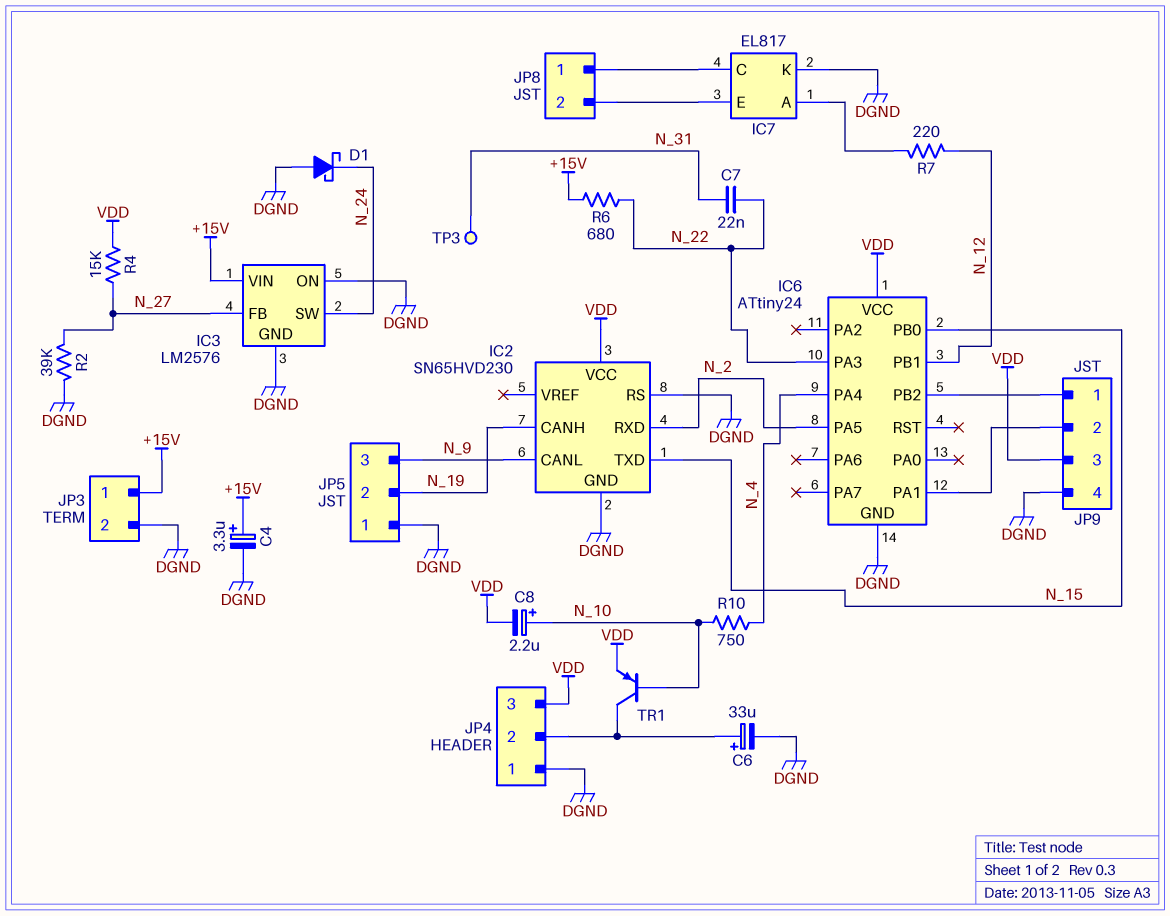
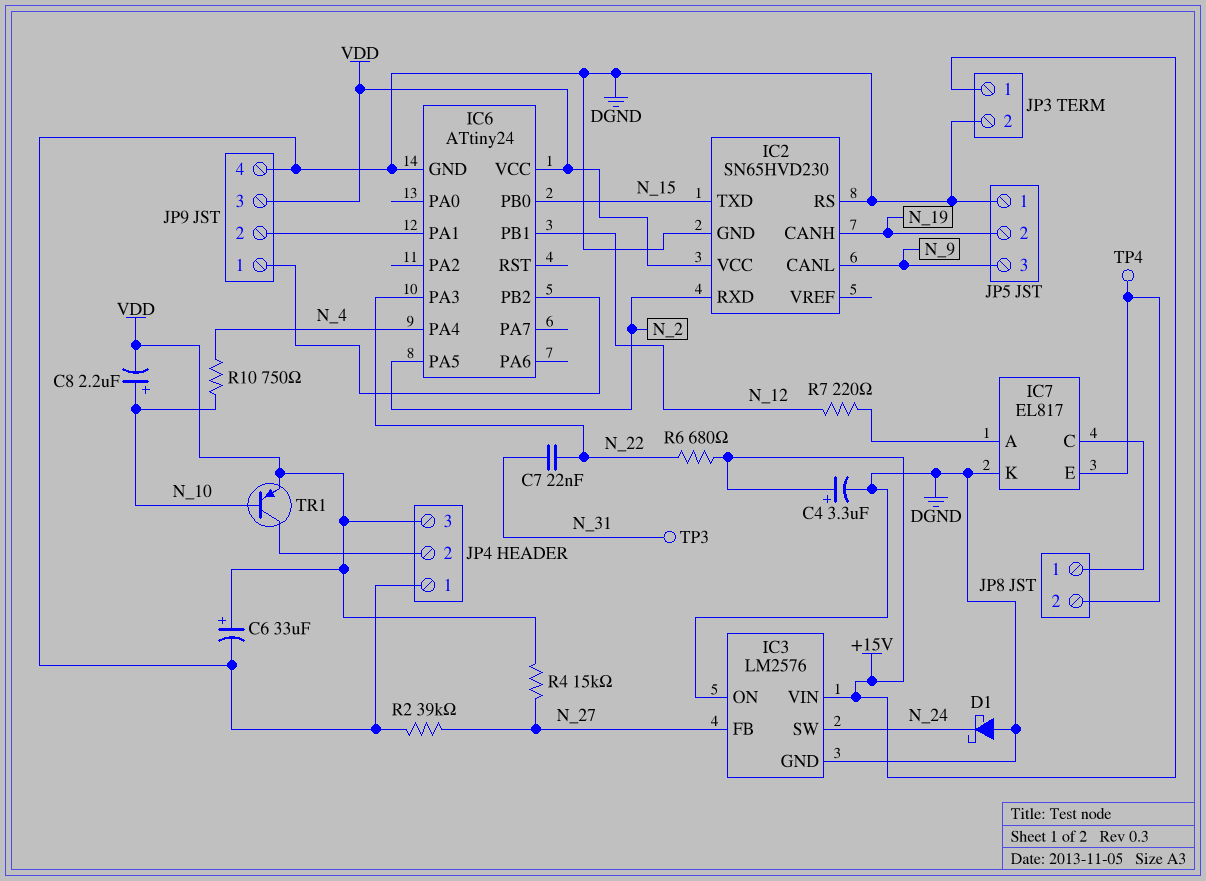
C6: 33uF (plus JP4/2, minus DGND) -> 33uF (plus VDD, minus DGND)
TP4: none -> test point (IC7/E)

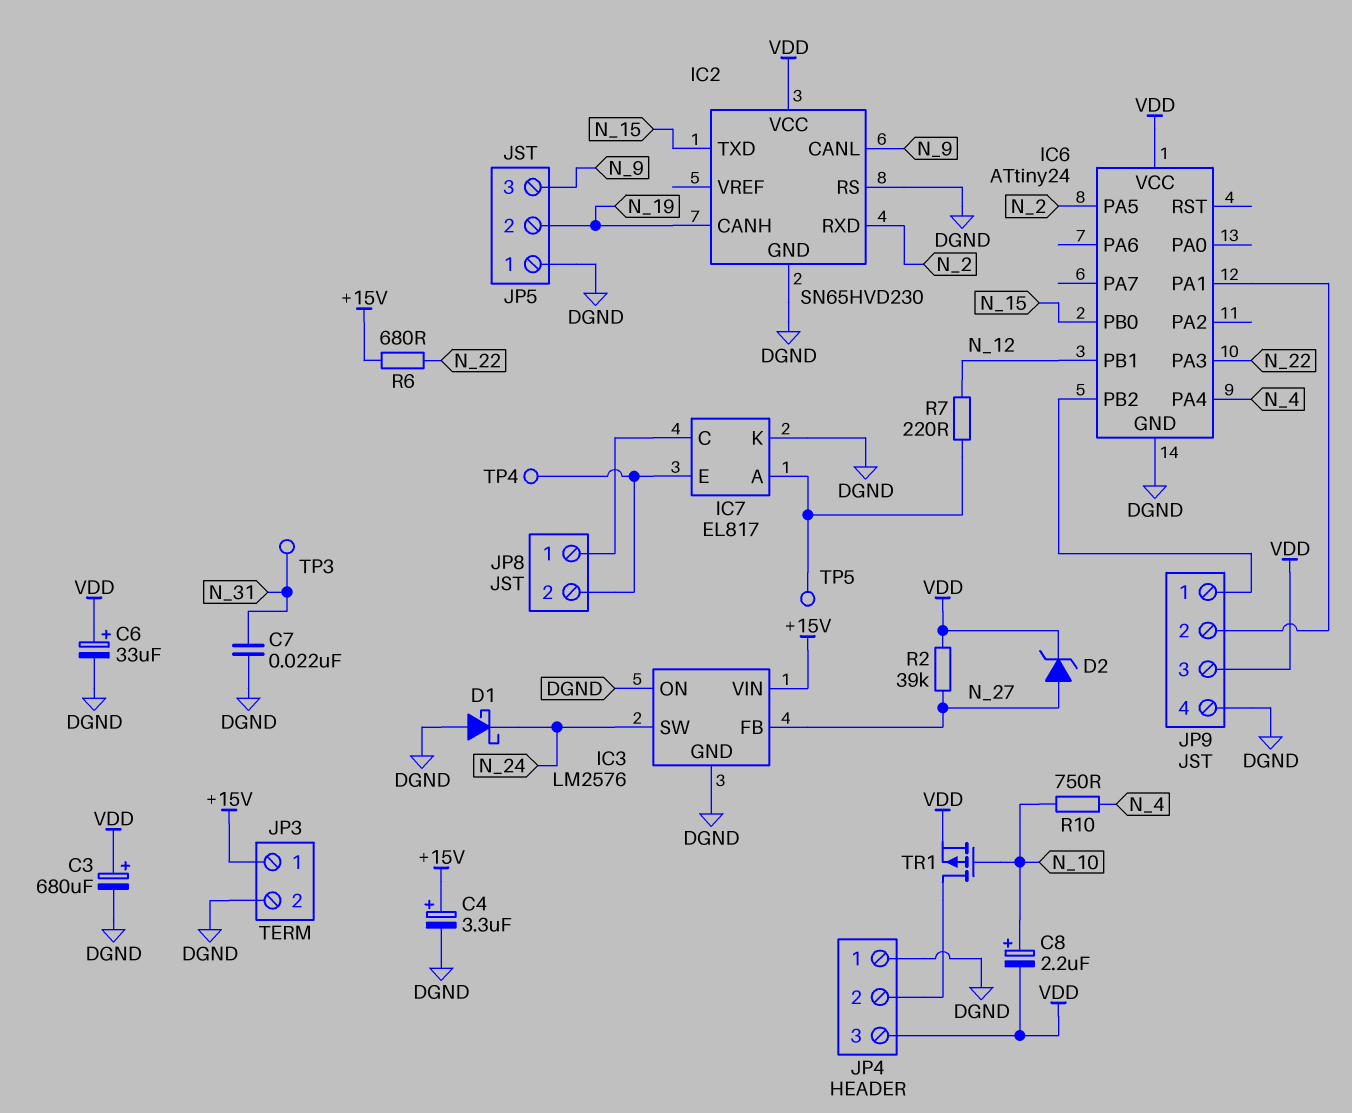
C3: none -> 680uF (plus VDD, minus DGND)
C7: 22nF (N_22, N_31) -> 22nF (DGND, N_31)
D2: none -> zener (A N_27, K VDD)
R2: 39k (DGND, N_27) -> 39k (N_27, VDD)
R4: 15k (N_27, VDD) -> none
TP5: none -> test point (IC7/A)
TR1: PNP (B N_10, C JP4/2, E VDD) -> PMOS (G N_10, D JP4/2, S VDD)

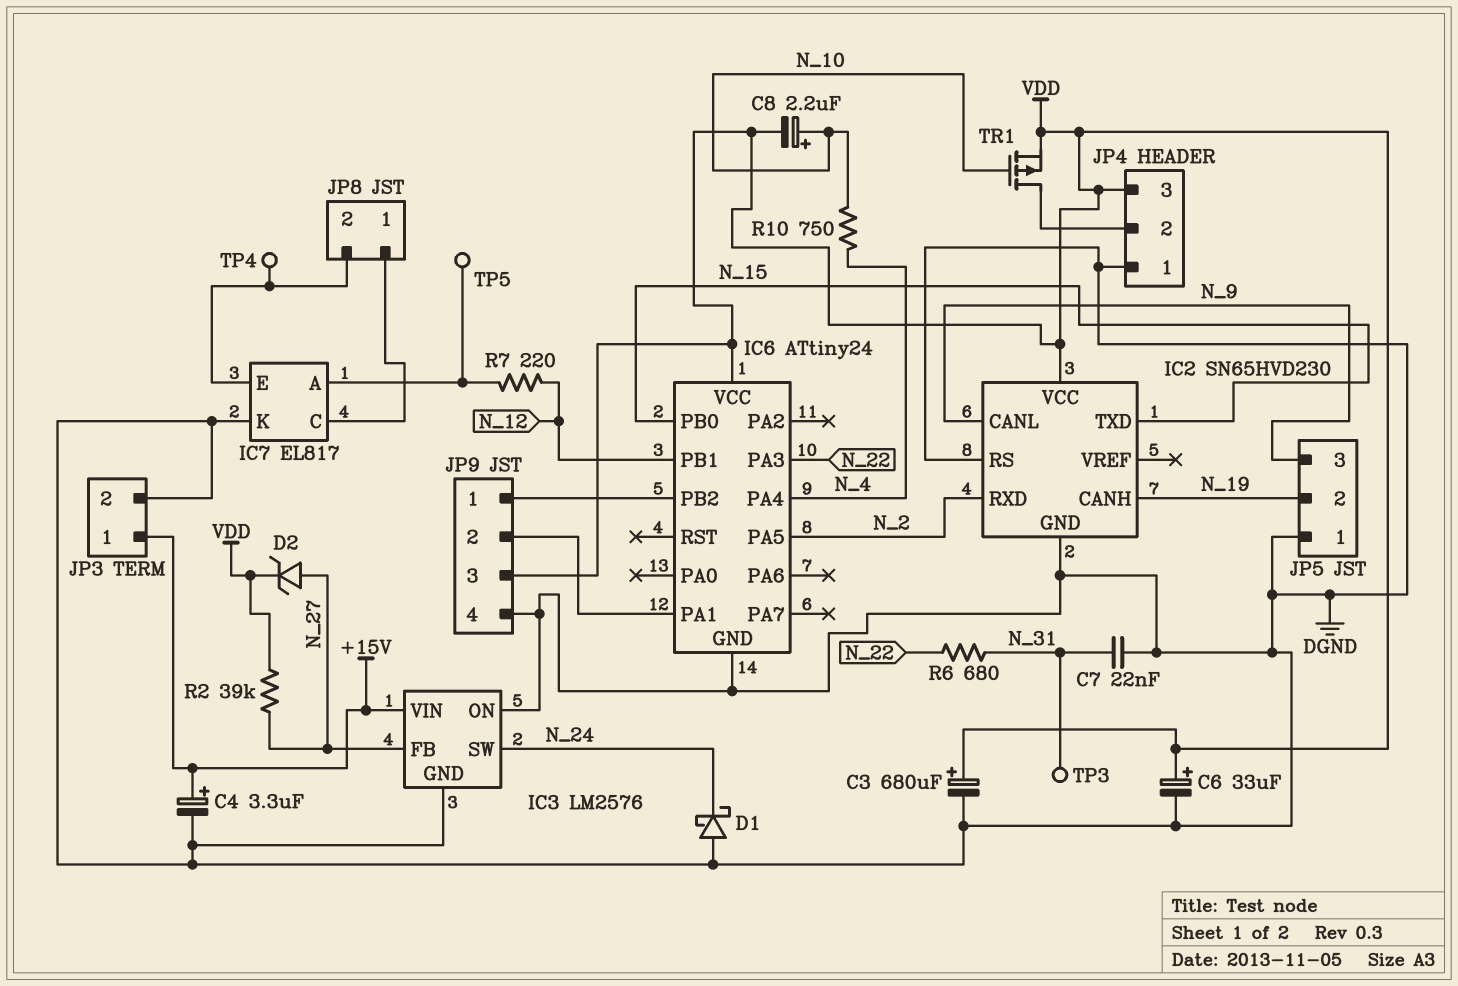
R6: 680 (+15V, N_22) -> 680 (N_22, N_31)

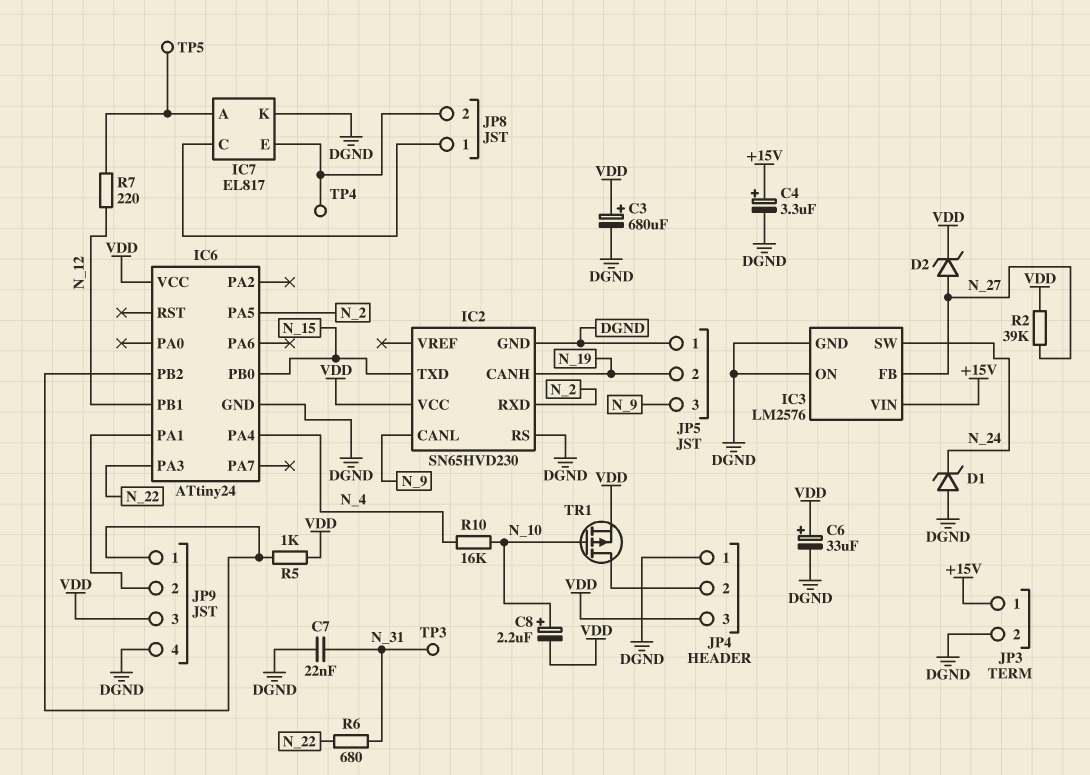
D1: schottky (A DGND, K N_24) -> zener (A DGND, K N_24)
R5: none -> 1k (IC6/PB2, VDD)
R10: 750 (N_4, N_10) -> 16k (N_4, N_10)

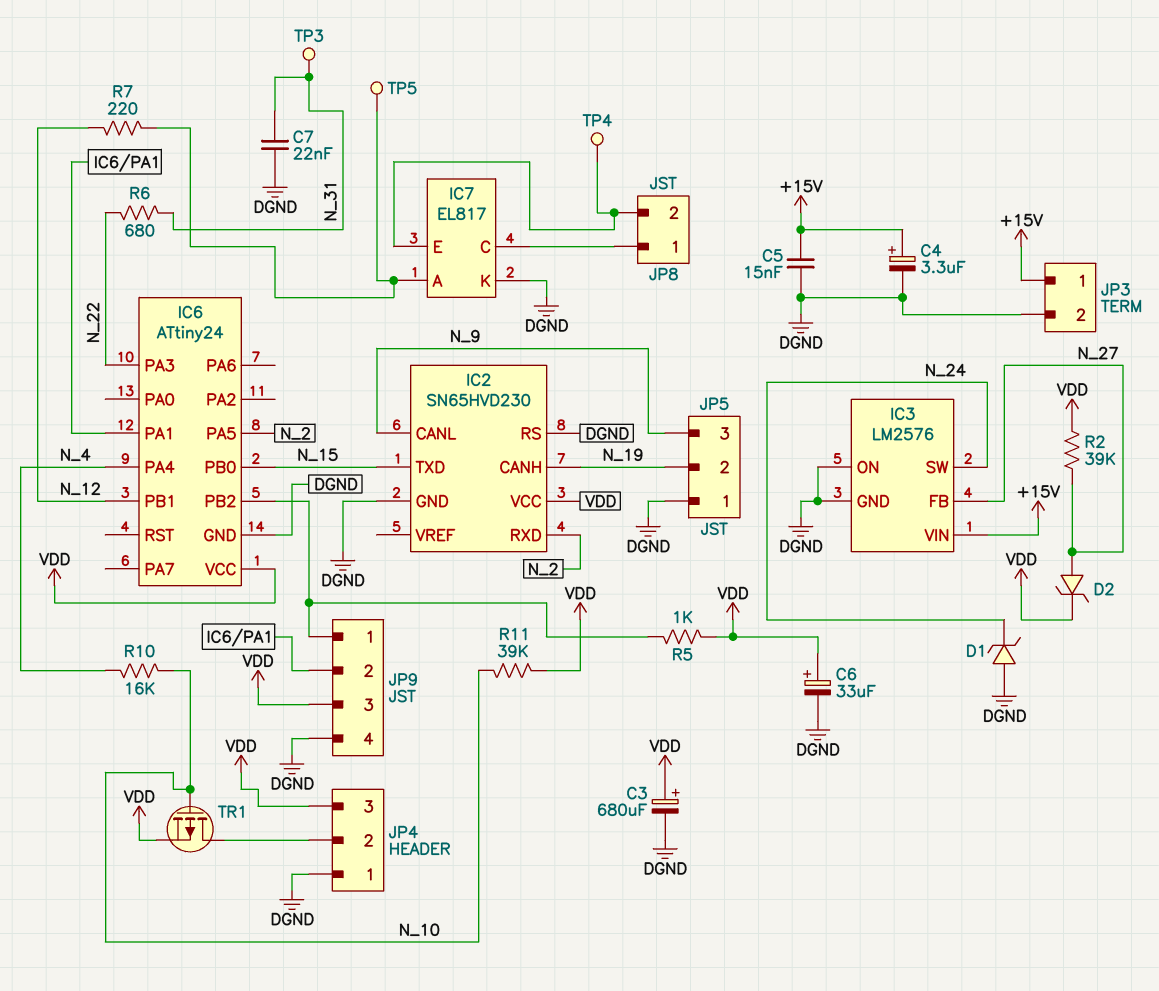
C5: none -> 15nF (+15V, DGND)
C8: 2.2uF (plus N_10, minus VDD) -> none
R11: none -> 39k (N_10, VDD)

